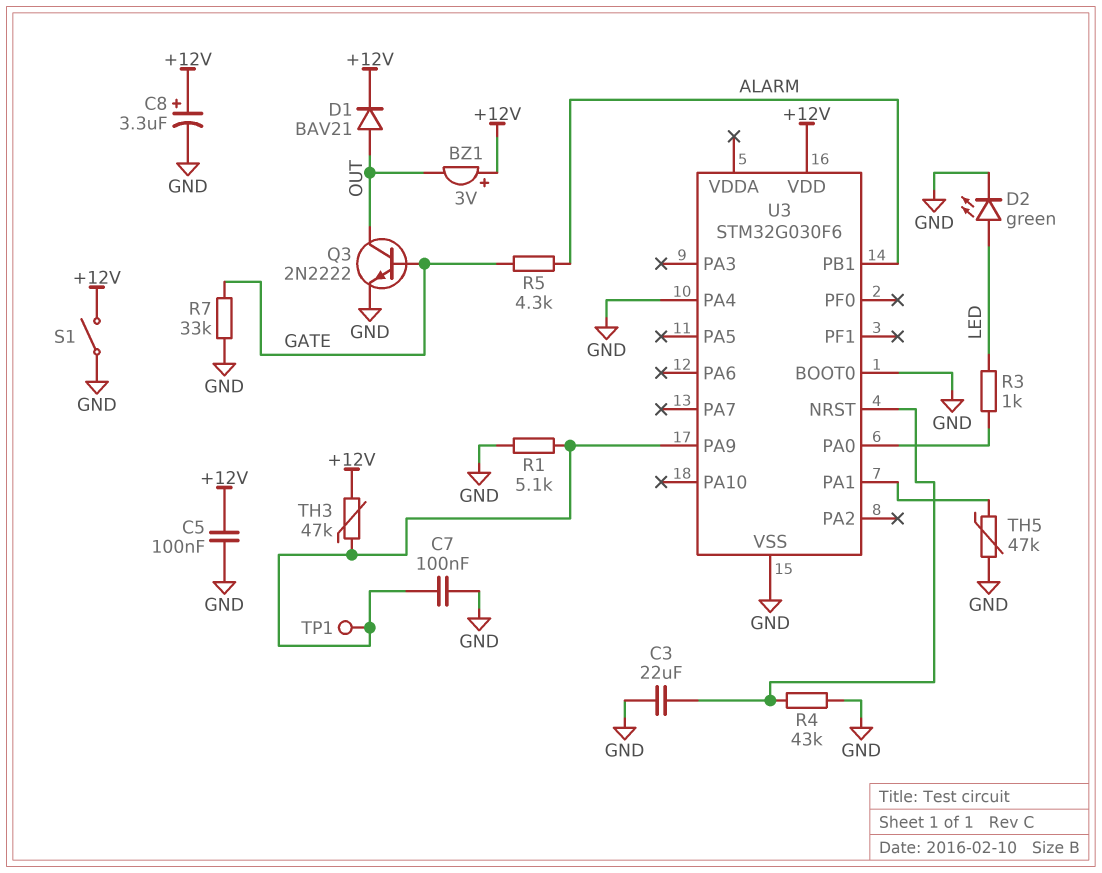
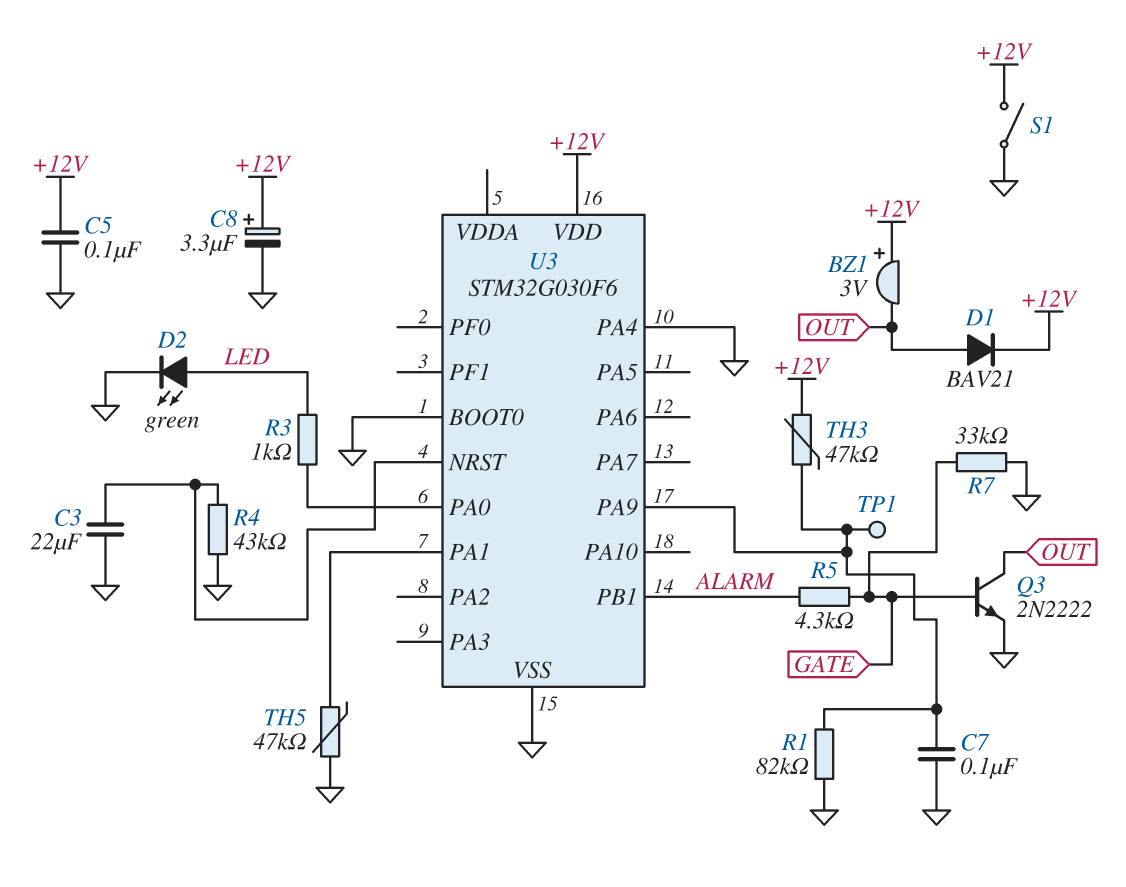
R1: 5.1k (GND, U3/PA9) -> 82k (GND, U3/PA9)

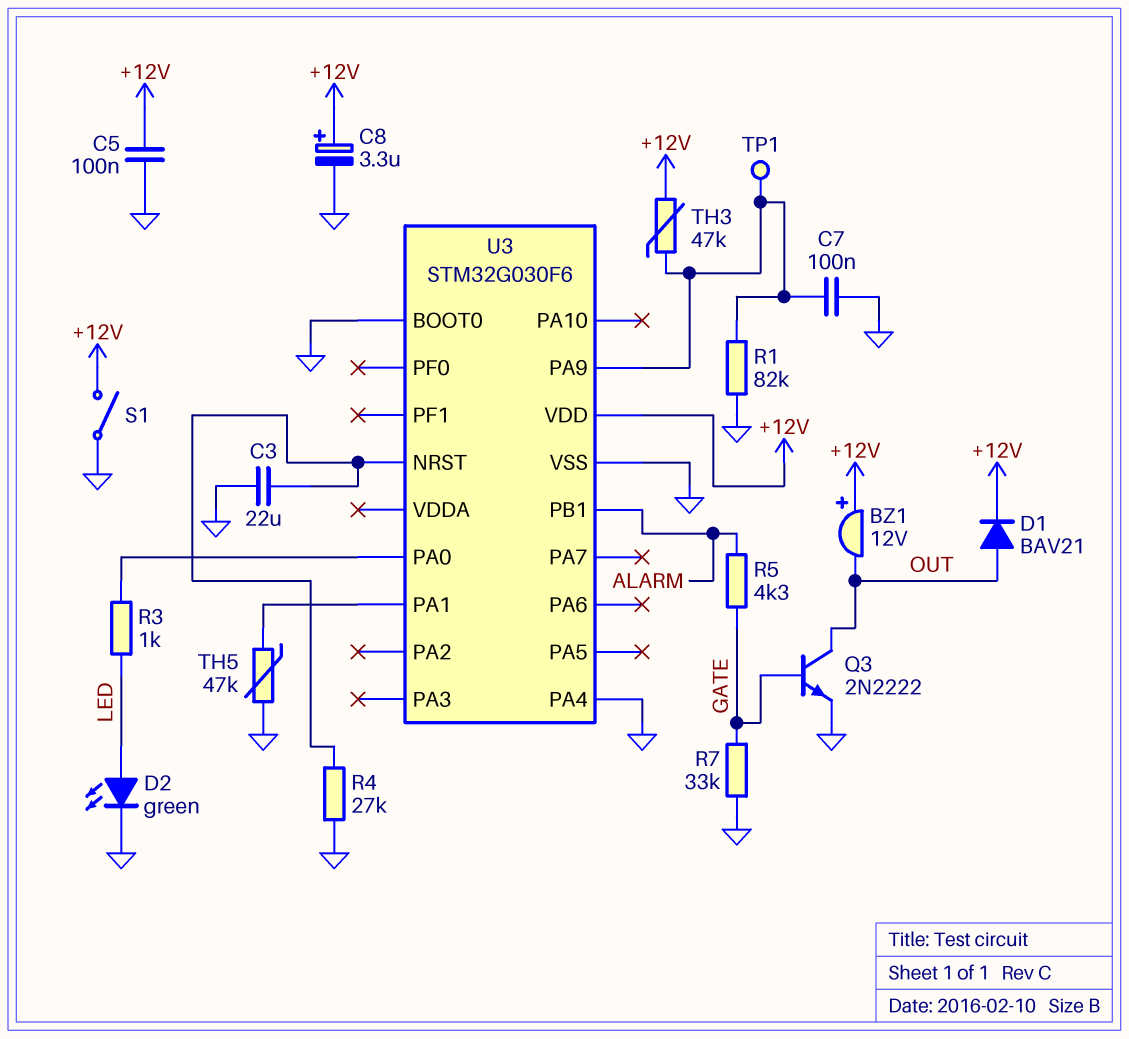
BZ1: buzzer 3V (plus +12V, minus OUT) -> buzzer 12V (plus +12V, minus OUT)
R4: 43k (GND, U3/NRST) -> 27k (GND, U3/NRST)

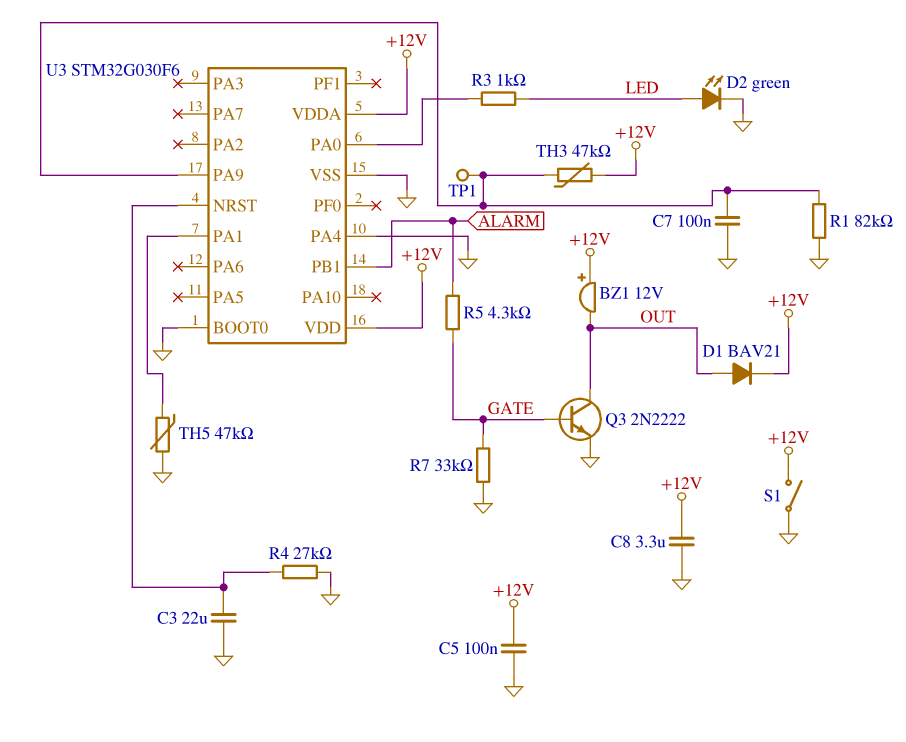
C8: 3.3uF (plus +12V, minus GND) -> 3.3uF (+12V, GND)
U3 pin VDDA: none -> +12V

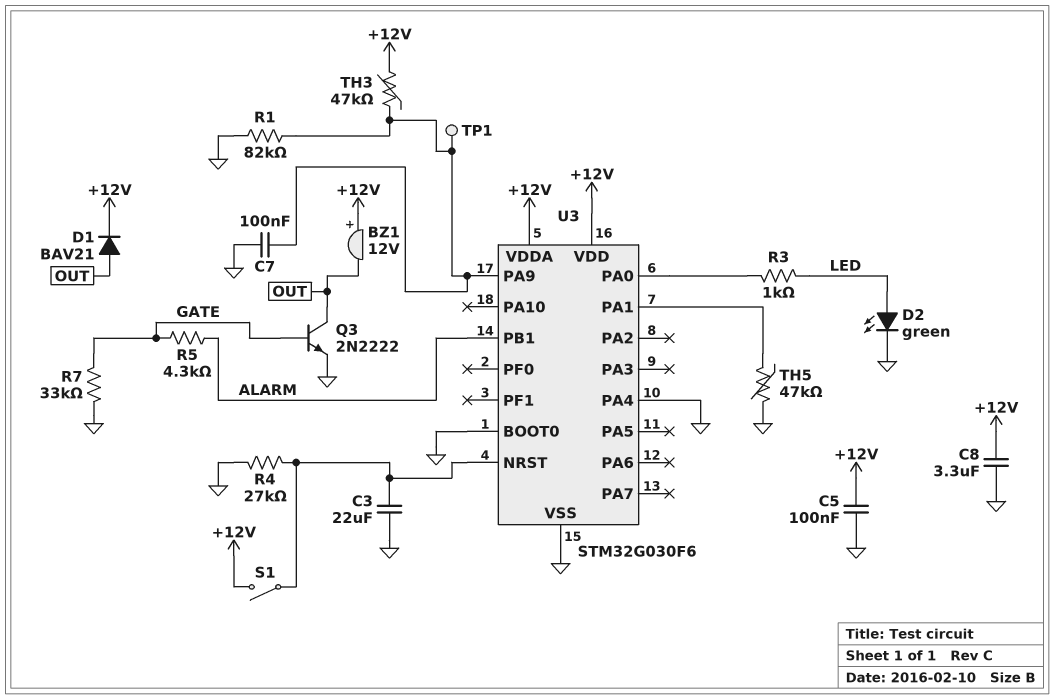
S1: switch (+12V, GND) -> switch (+12V, U3/NRST)

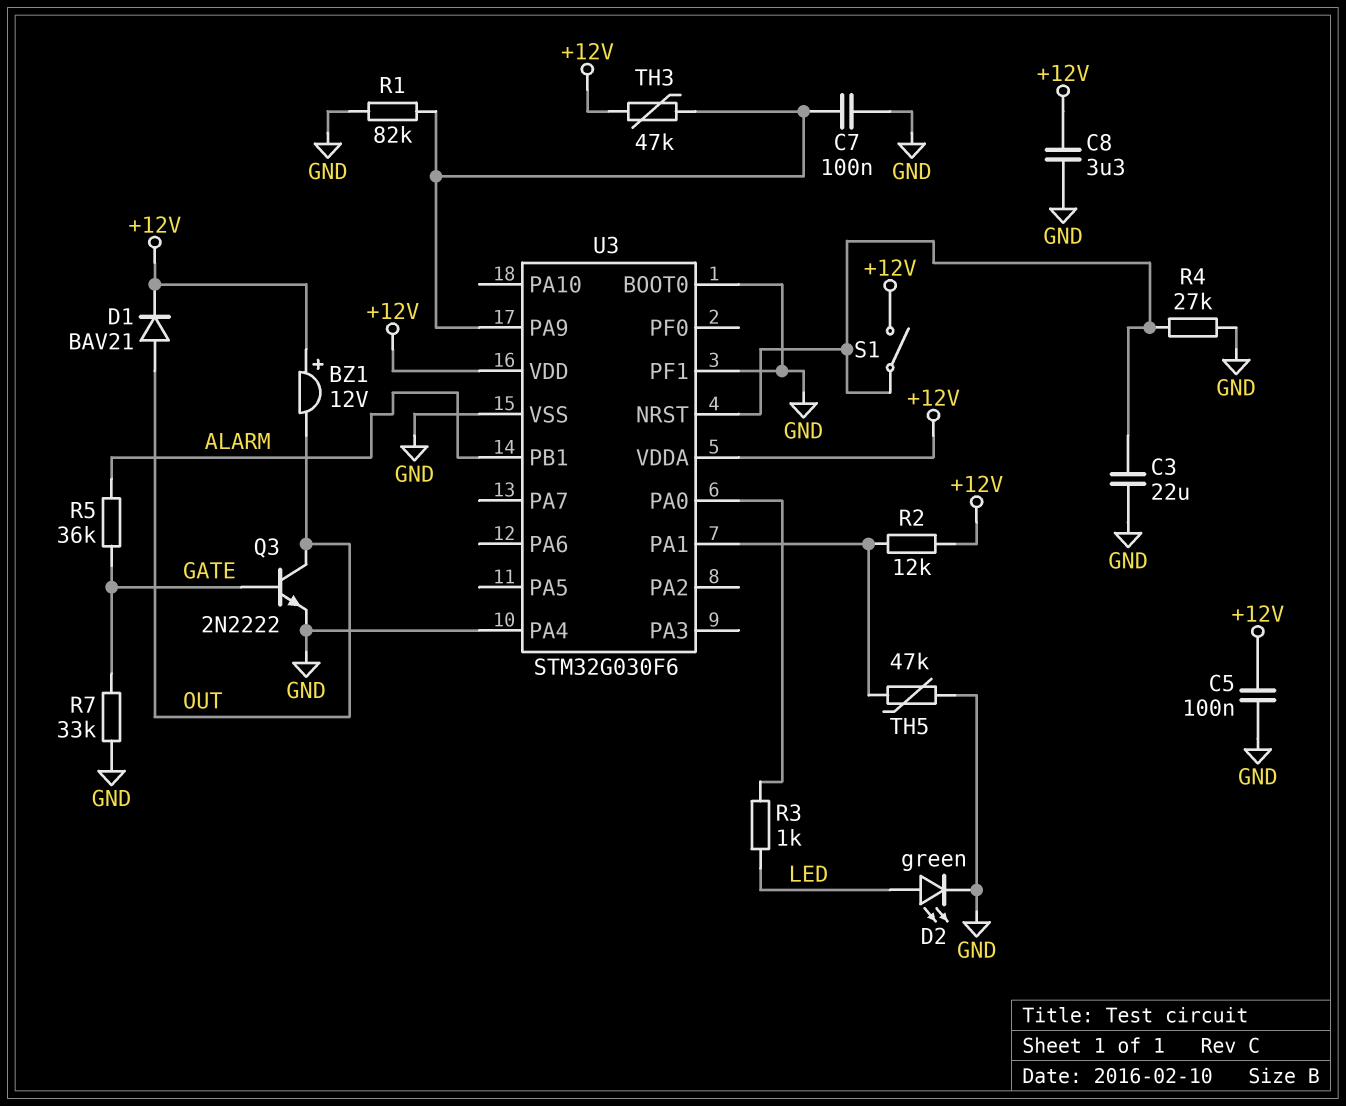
R2: none -> 12k (+12V, U3/PA1)
R5: 4.3k (ALARM, GATE) -> 36k (ALARM, GATE)
TP1: test point (U3/PA9) -> none
U3 pin PF1: none -> GND

